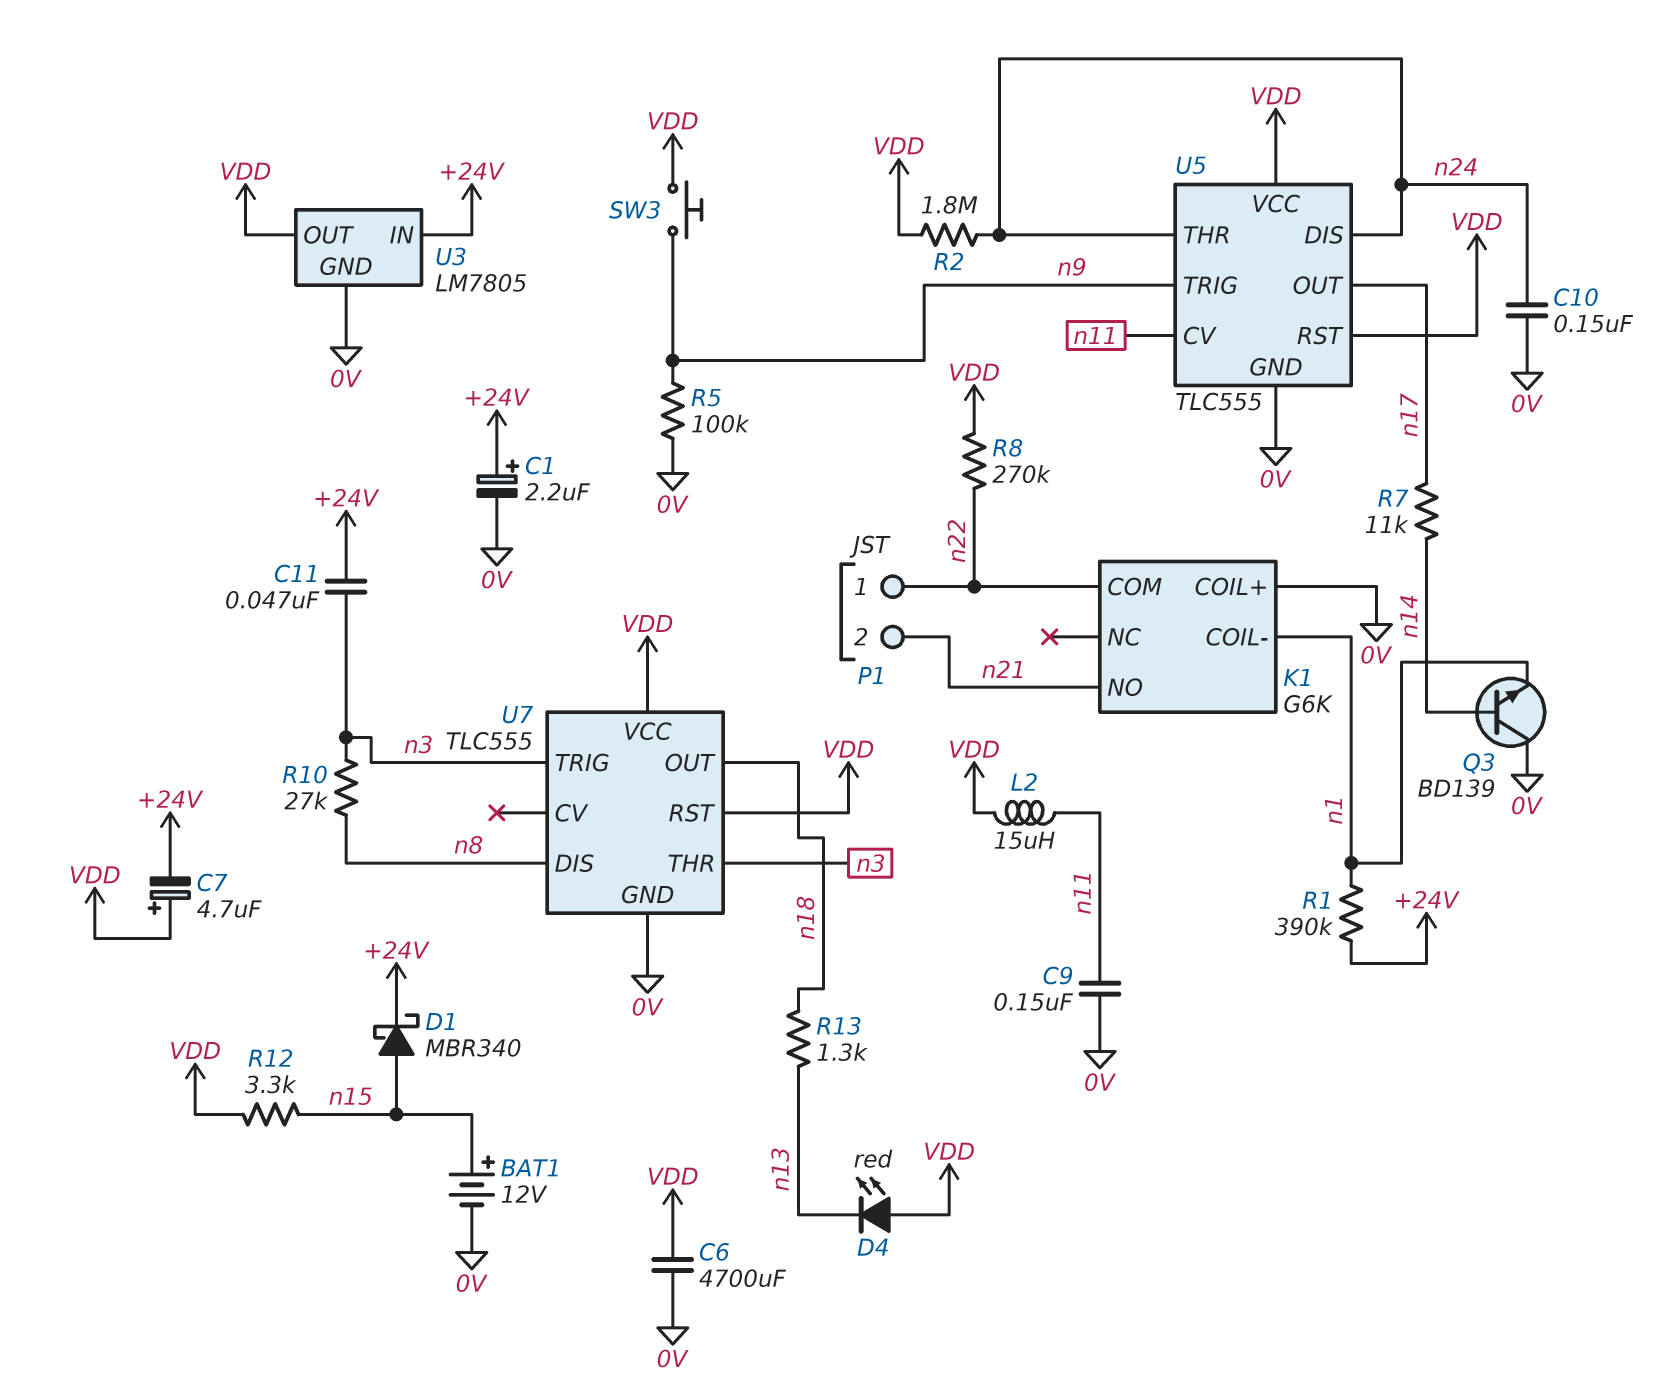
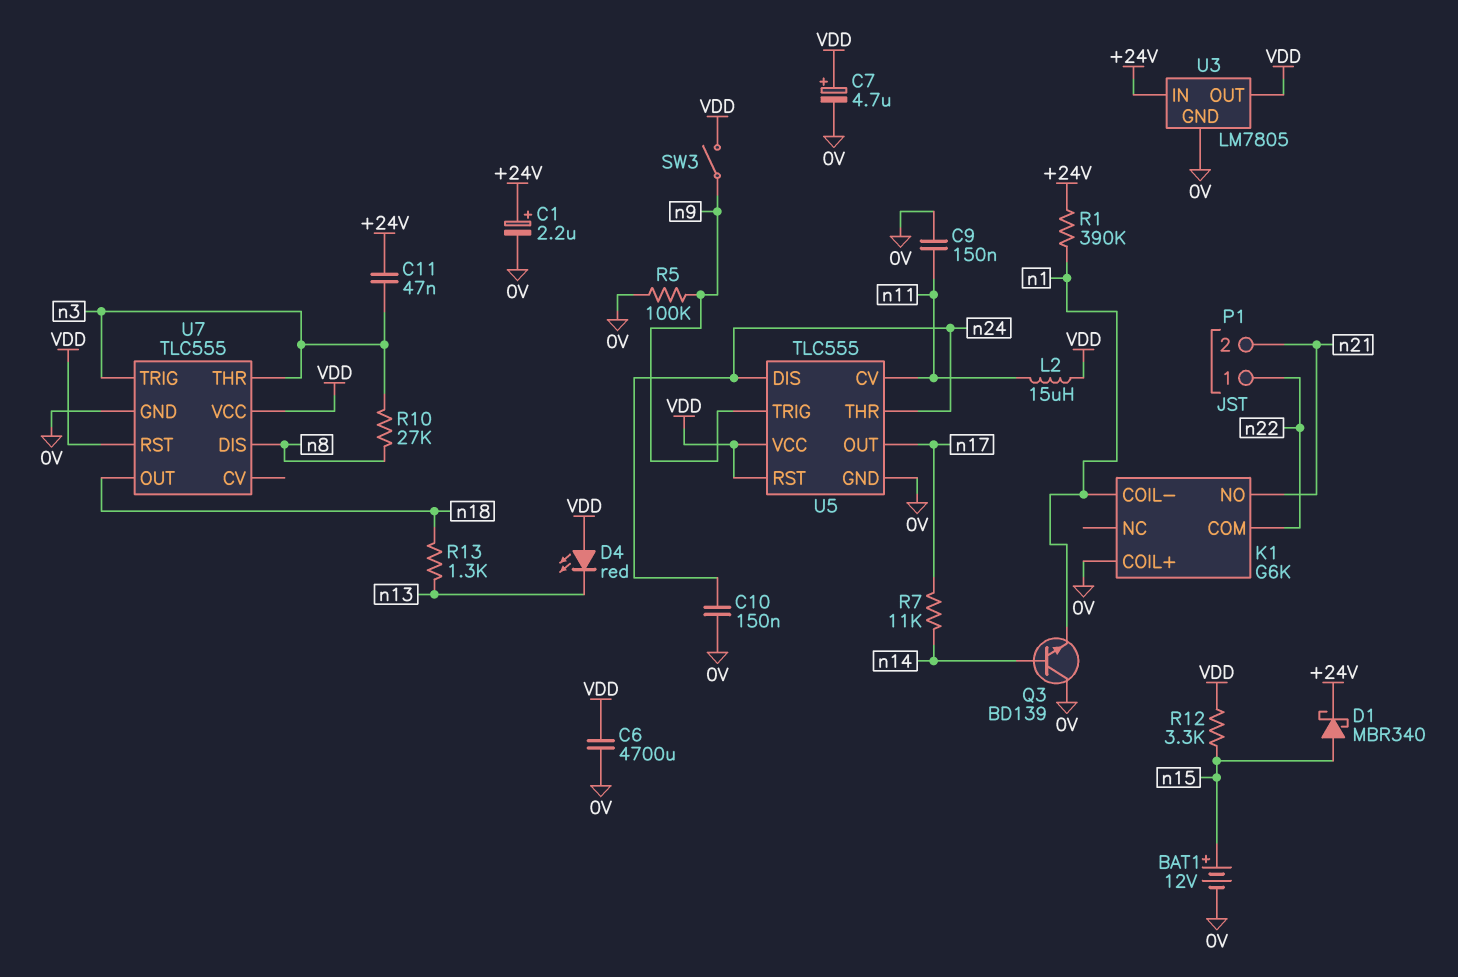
C7: 4.7uF (plus VDD, minus +24V) -> 4.7uF (plus VDD, minus 0V)
R2: 1.8M (VDD, n24) -> none
R8: 270k (VDD, n22) -> none
SW3: button (VDD, n9) -> switch (VDD, n9)

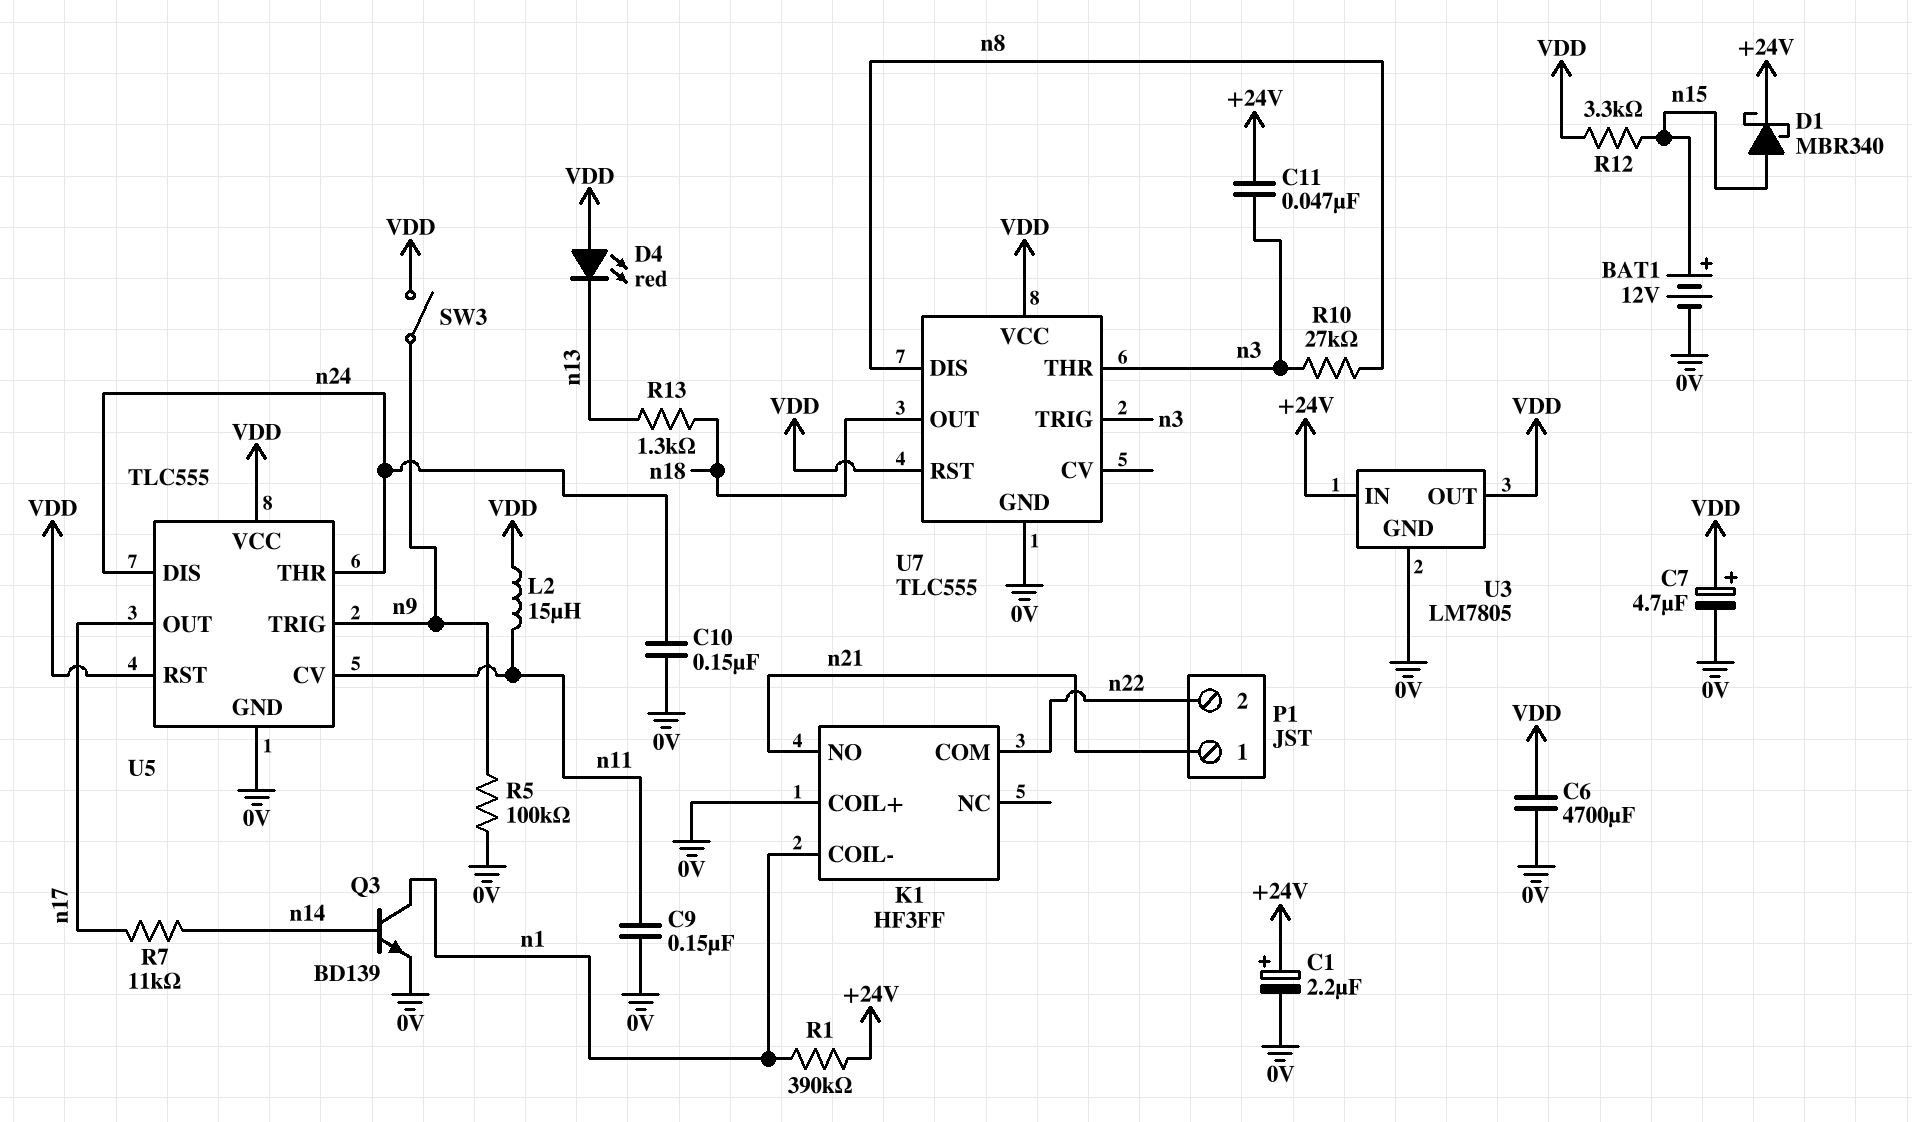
K1: G6K -> HF3FF
P1 pin 1: n22 -> n21
P1 pin 2: n21 -> n22
Q3: NPN BD139 (B n14, C 0V, E n1) -> NPN BD139 (B n14, C n1, E 0V)

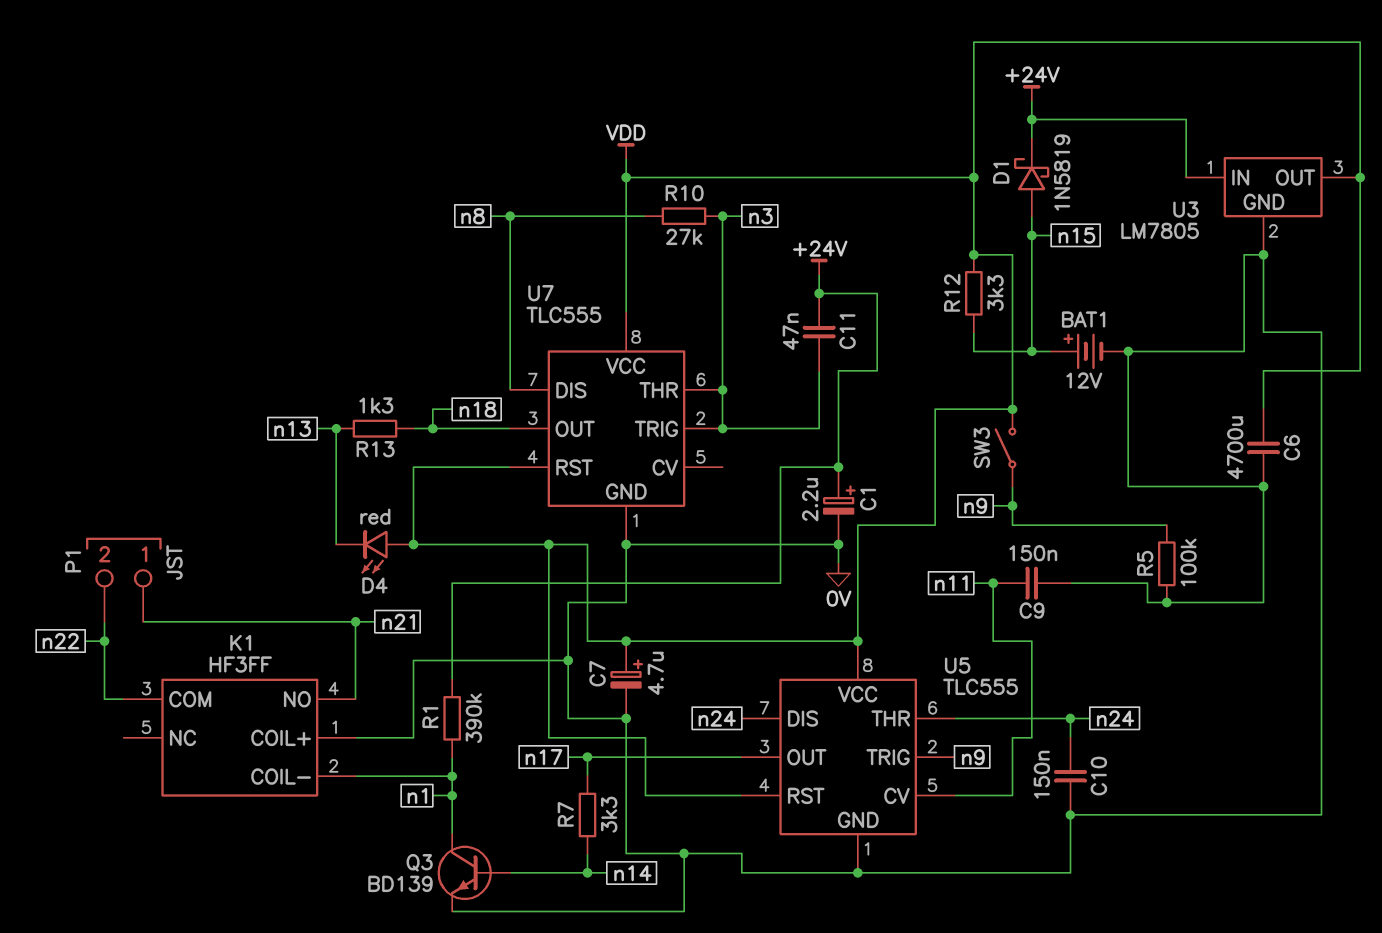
D1: schottky MBR340 (A n15, K +24V) -> schottky 1N5819 (A n15, K +24V)
L2: 15uH (VDD, n11) -> none
R7: 11k (n14, n17) -> 3.3k (n14, n17)

